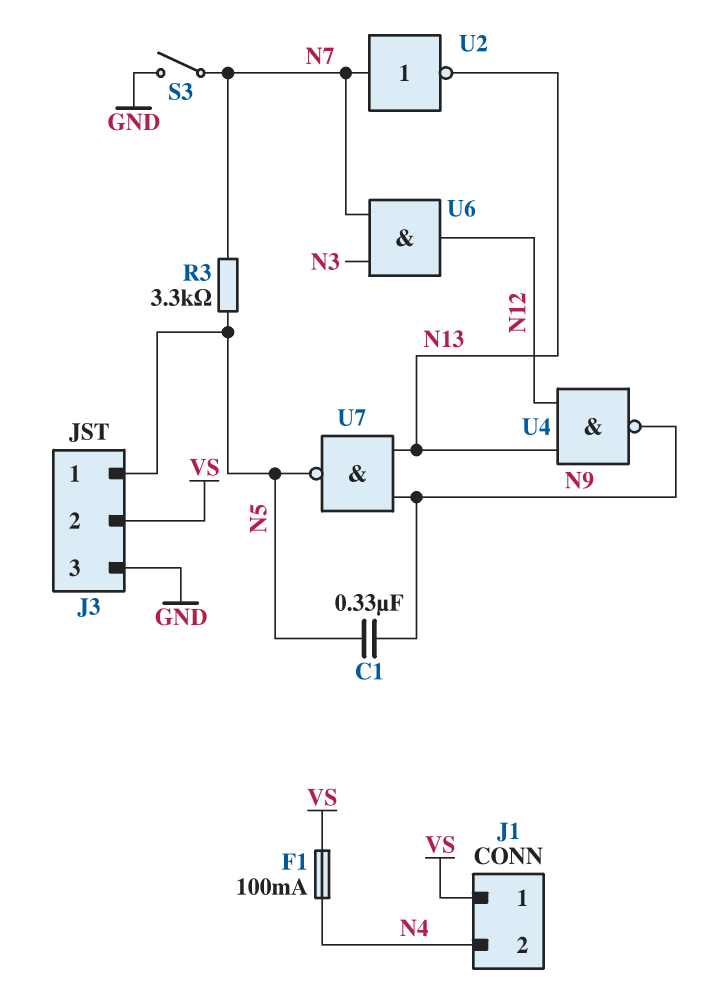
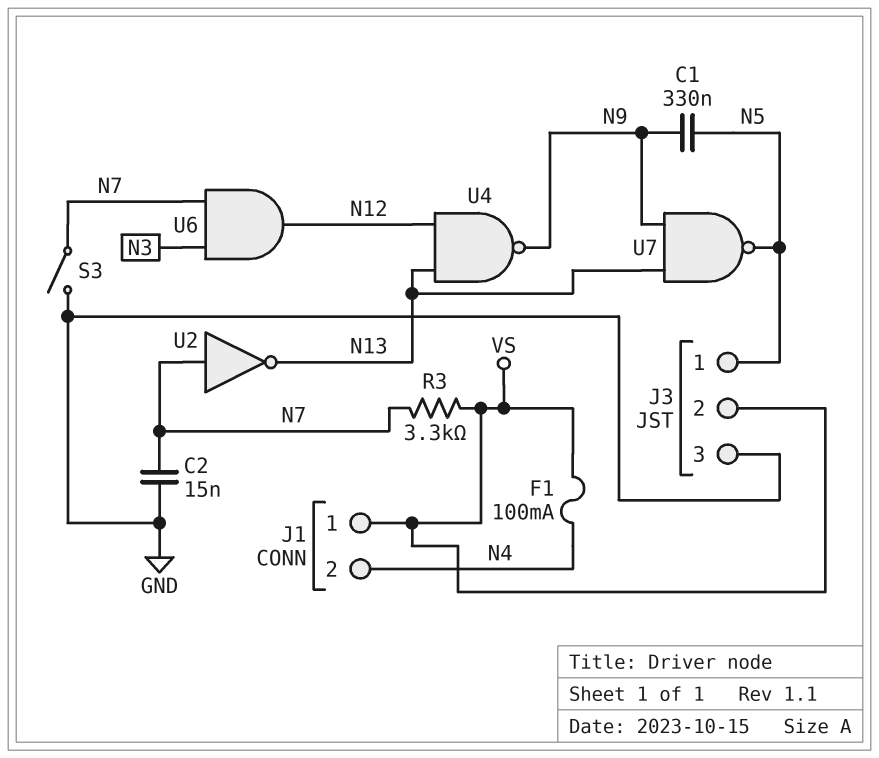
C2: none -> 15nF (GND, N7)
R3: 3.3k (N5, N7) -> 3.3k (N7, VS)

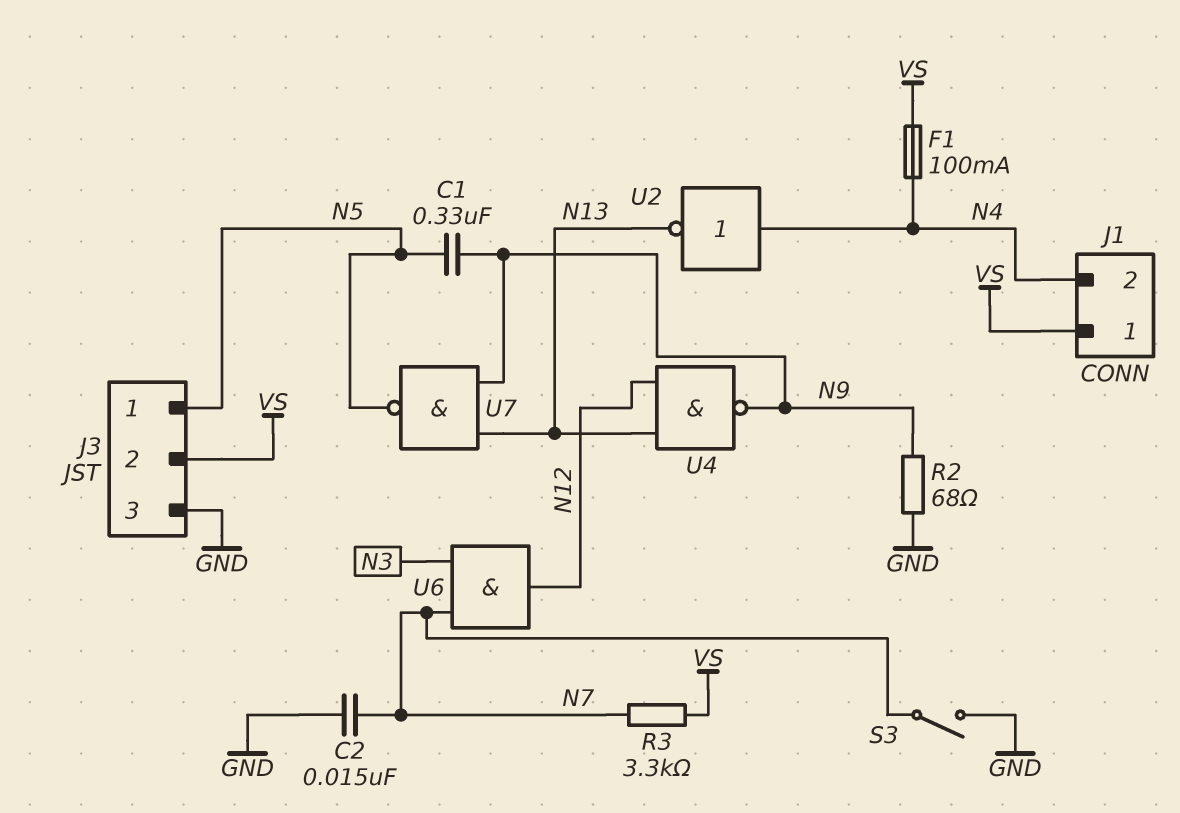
R2: none -> 68 (GND, N9)
U2: NOT (in N7, out N13) -> NOT (in N4, out N13)

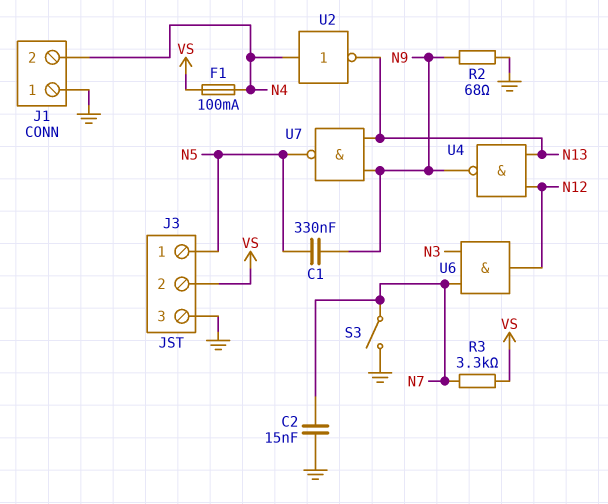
J1 pin 1: VS -> GND

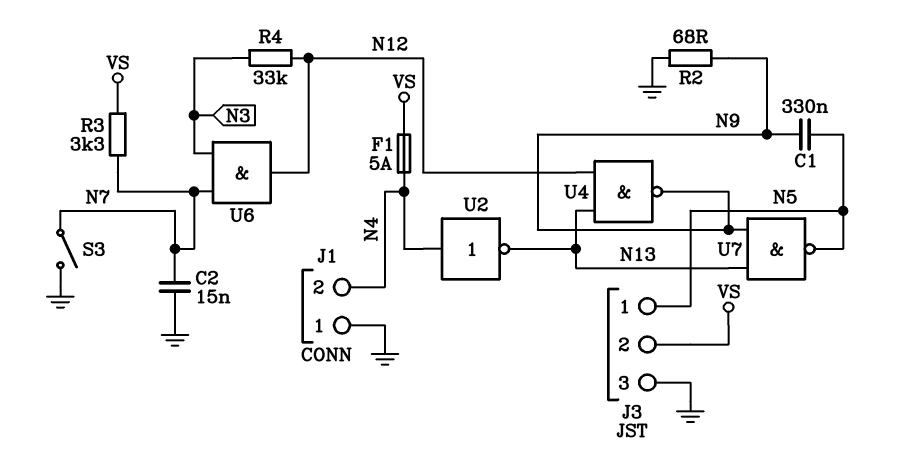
F1: 100mA (N4, VS) -> 5A (N4, VS)
R4: none -> 33k (N3, N12)

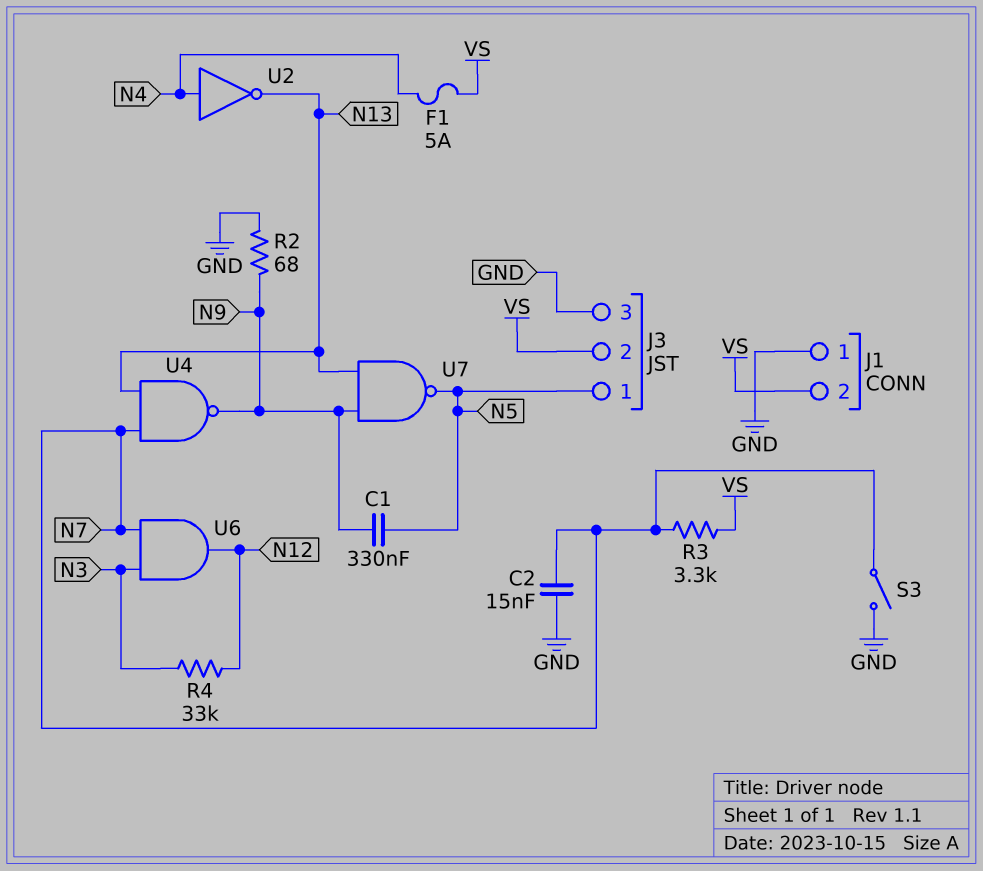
J1 pin 2: N4 -> VS
U4: NAND (in N12, in N13, out N9) -> NAND (in N7, in N13, out N9)

